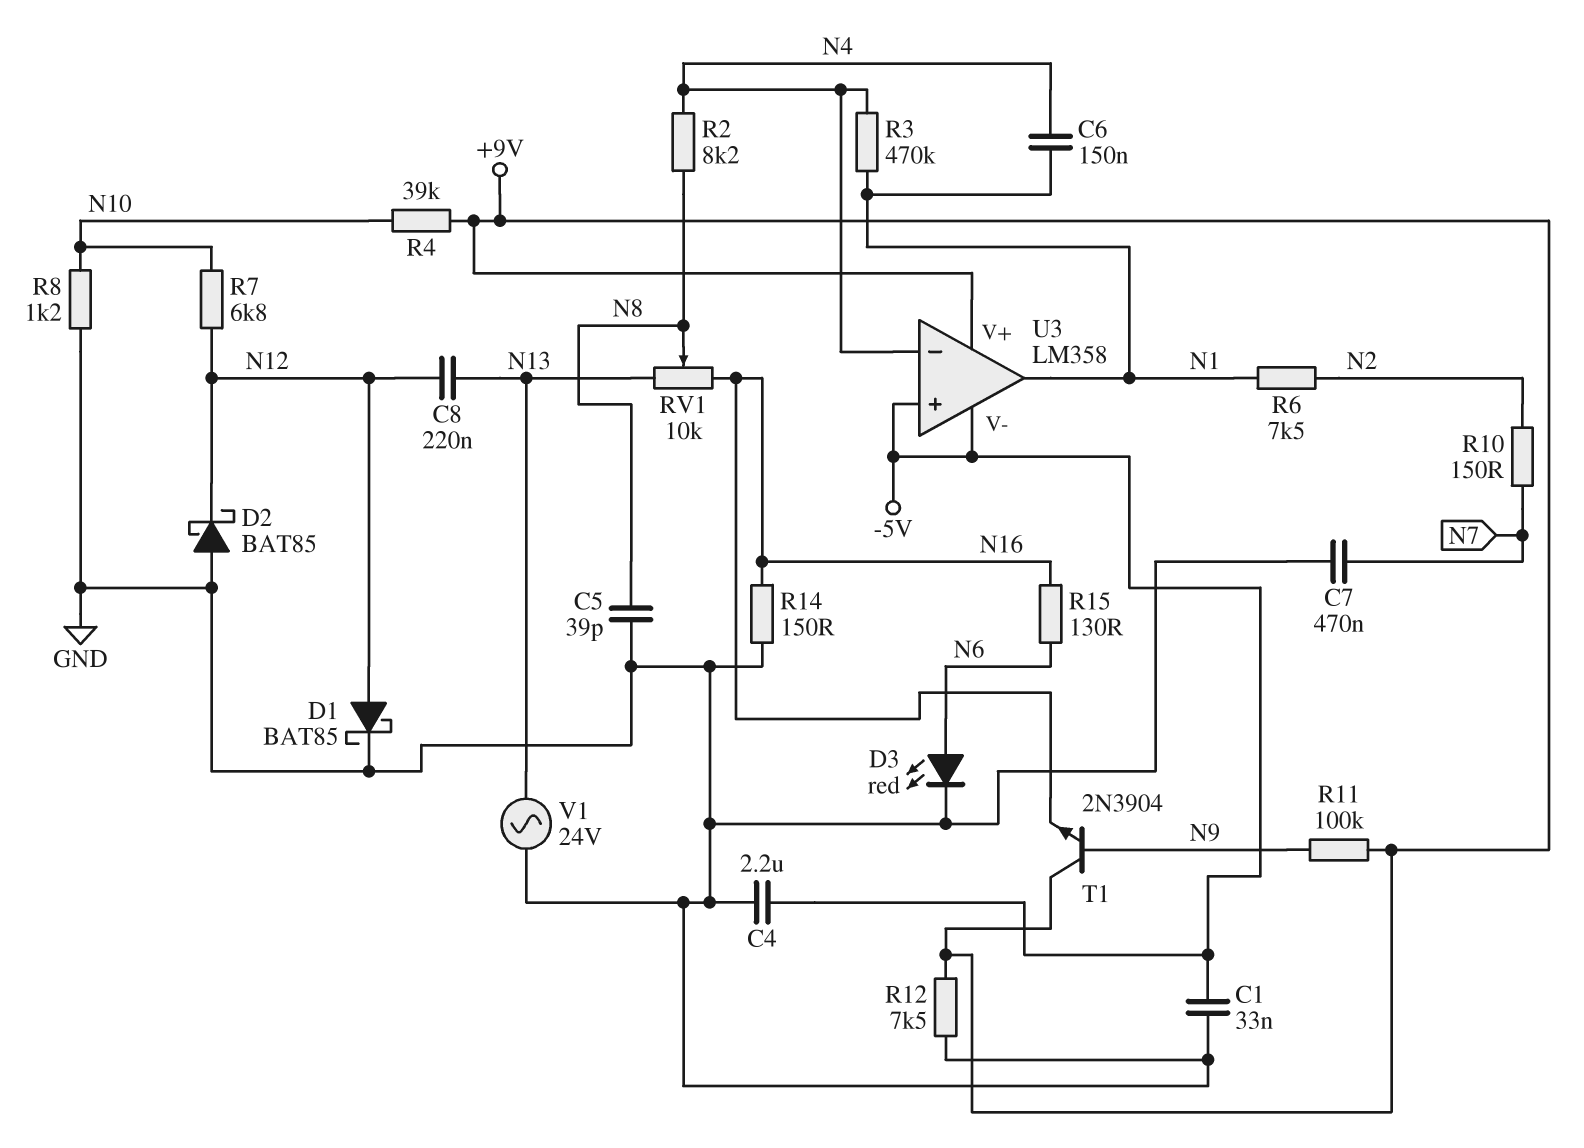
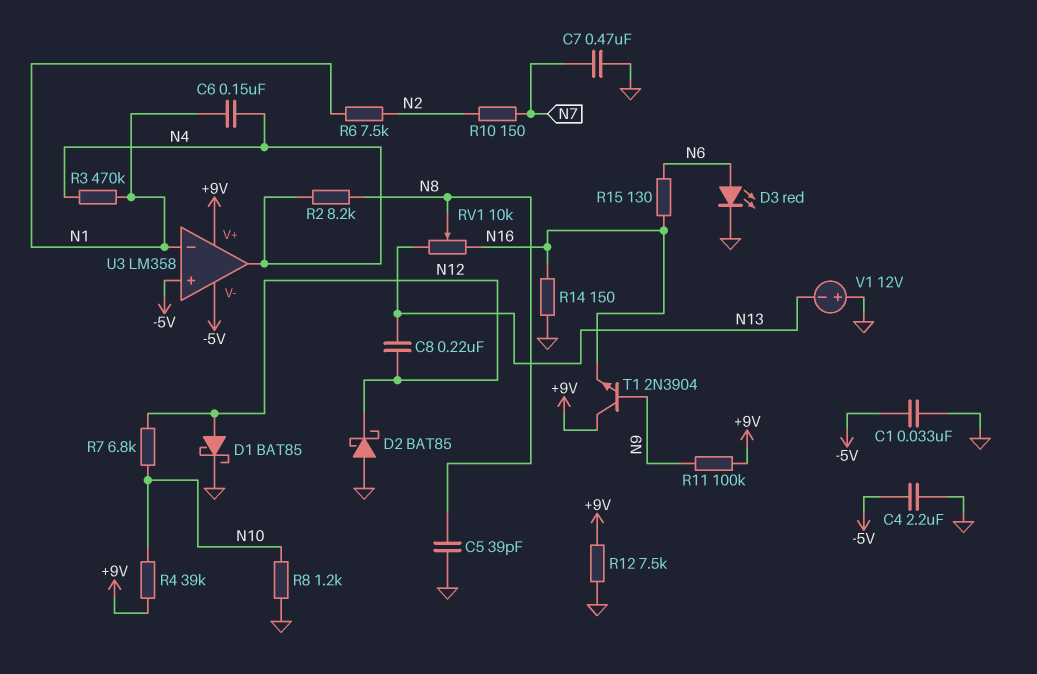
U3 pin in-: N4 -> N1
U3 pin out: N1 -> N4
V1: AC 24V (GND, N13) -> 12V (plus GND, minus N13)

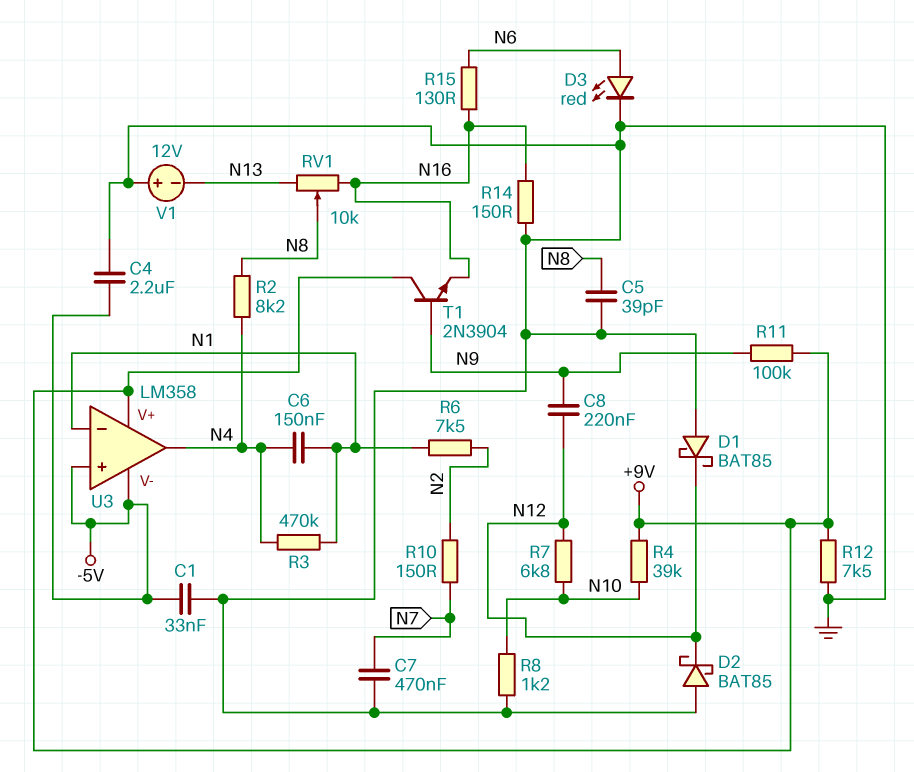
C8: 220nF (N12, N13) -> 220nF (N9, N12)
D1: schottky BAT85 (A N12, K GND) -> schottky BAT85 (A GND, K N12)

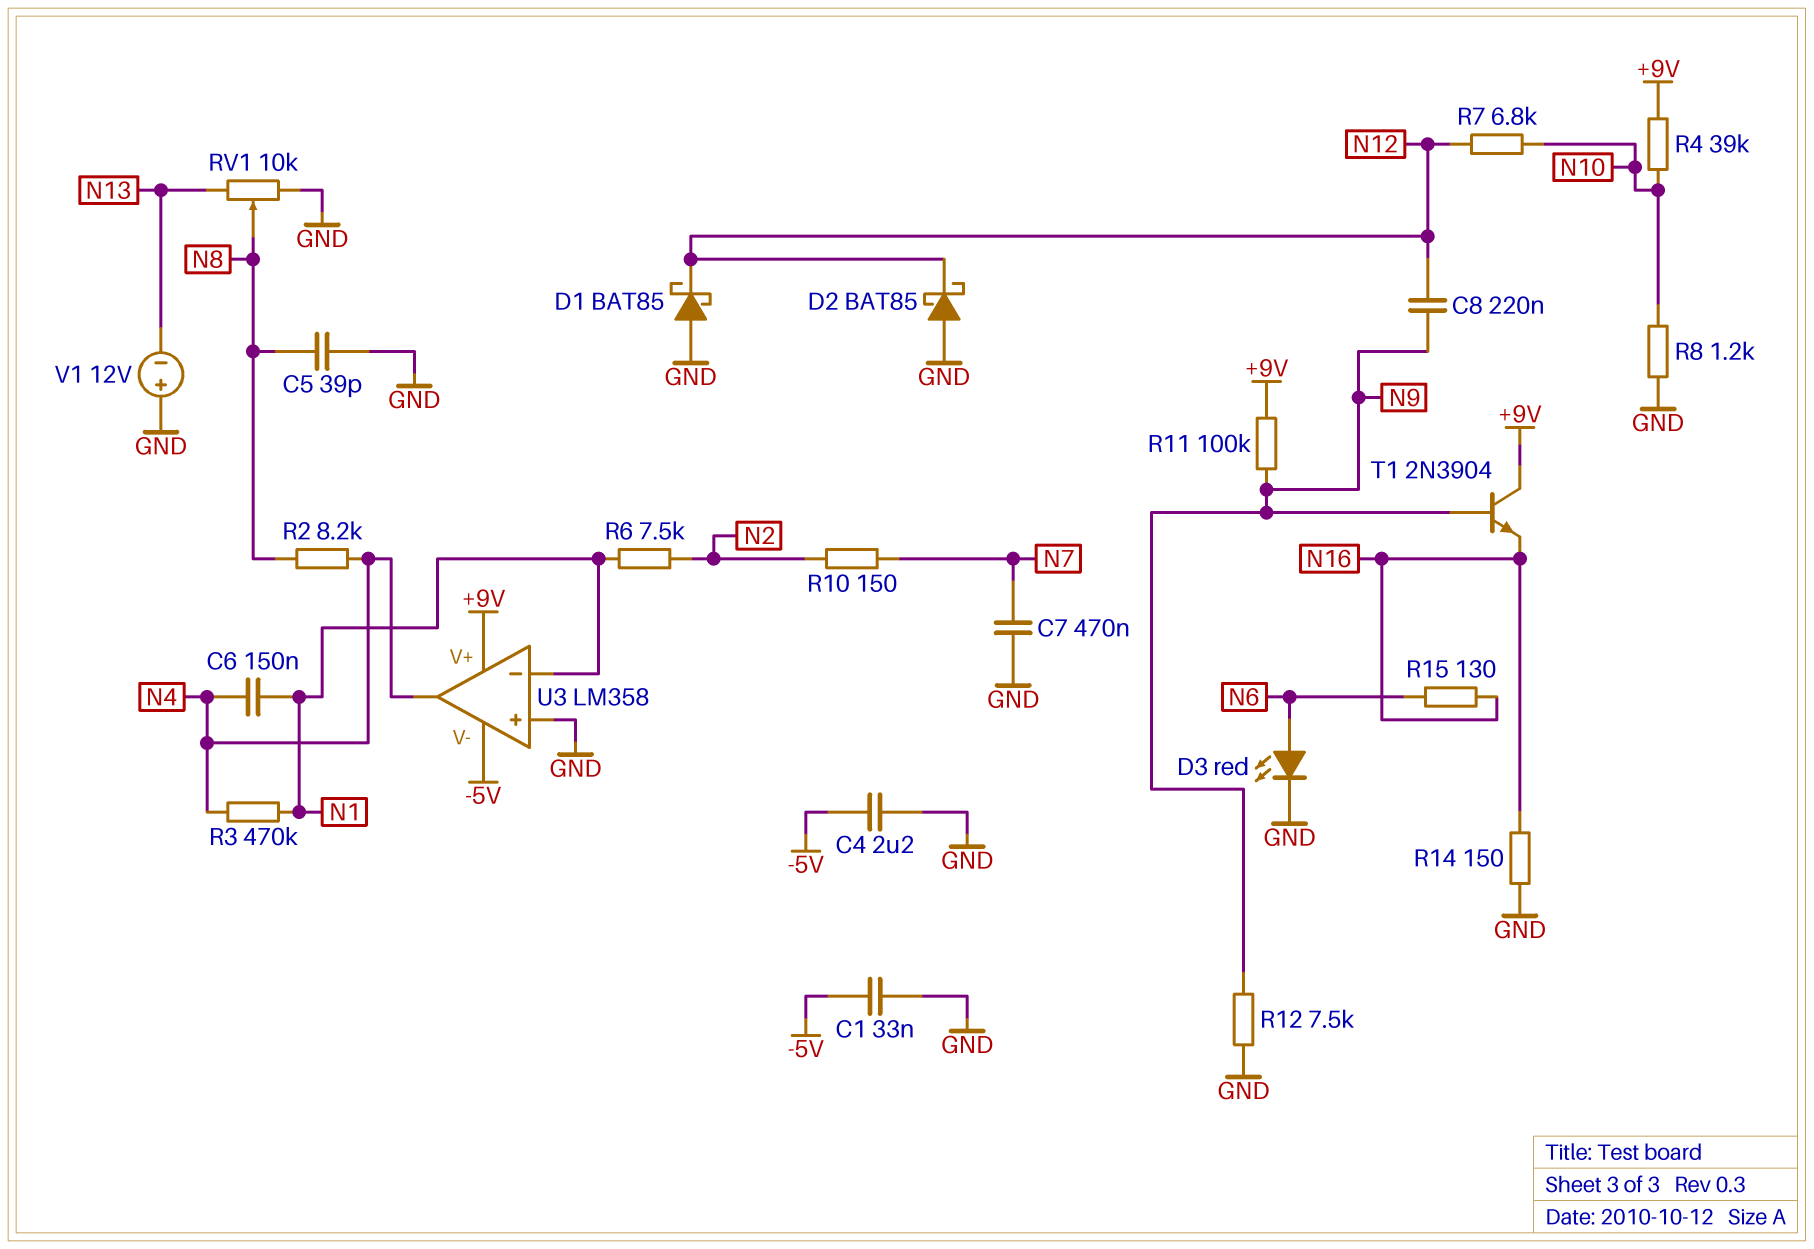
R12: 7.5k (+9V, GND) -> 7.5k (GND, N9)
RV1: 10k (N13, N16, wiper N8) -> 10k (GND, N13, wiper N8)
U3 pin in+: -5V -> GND

